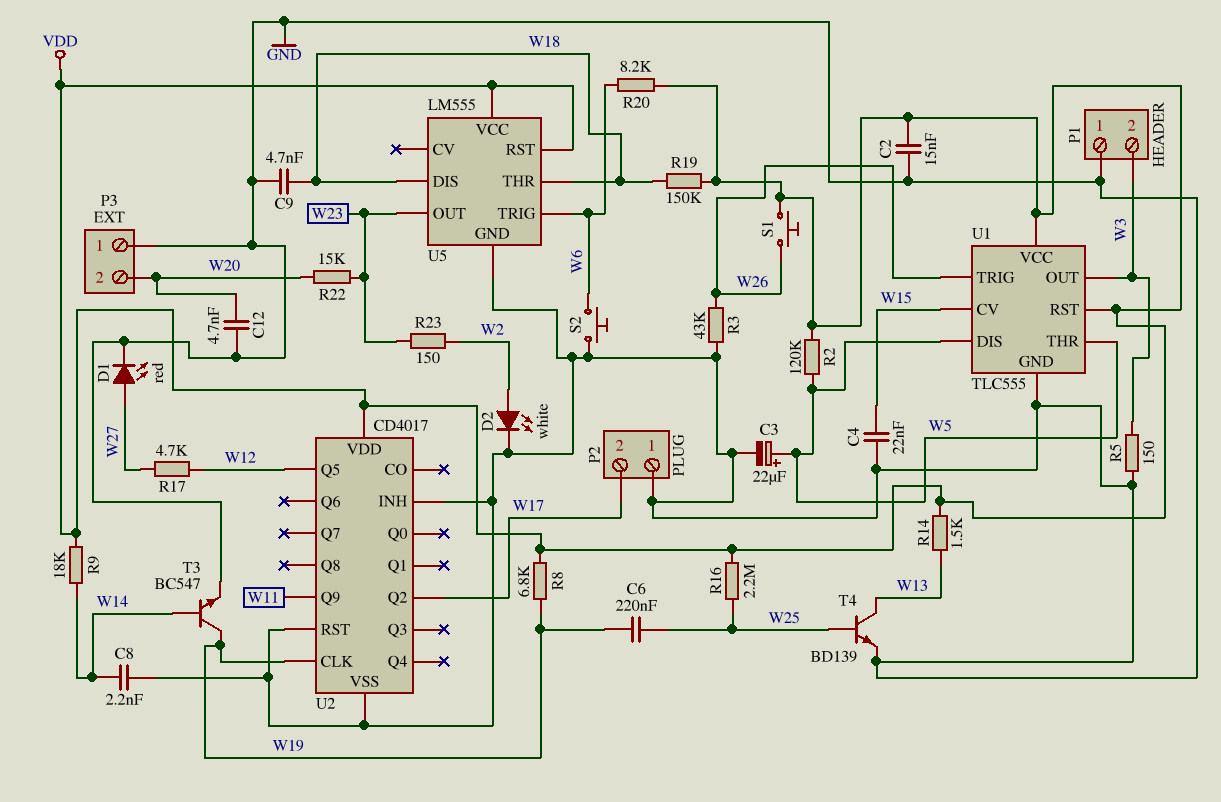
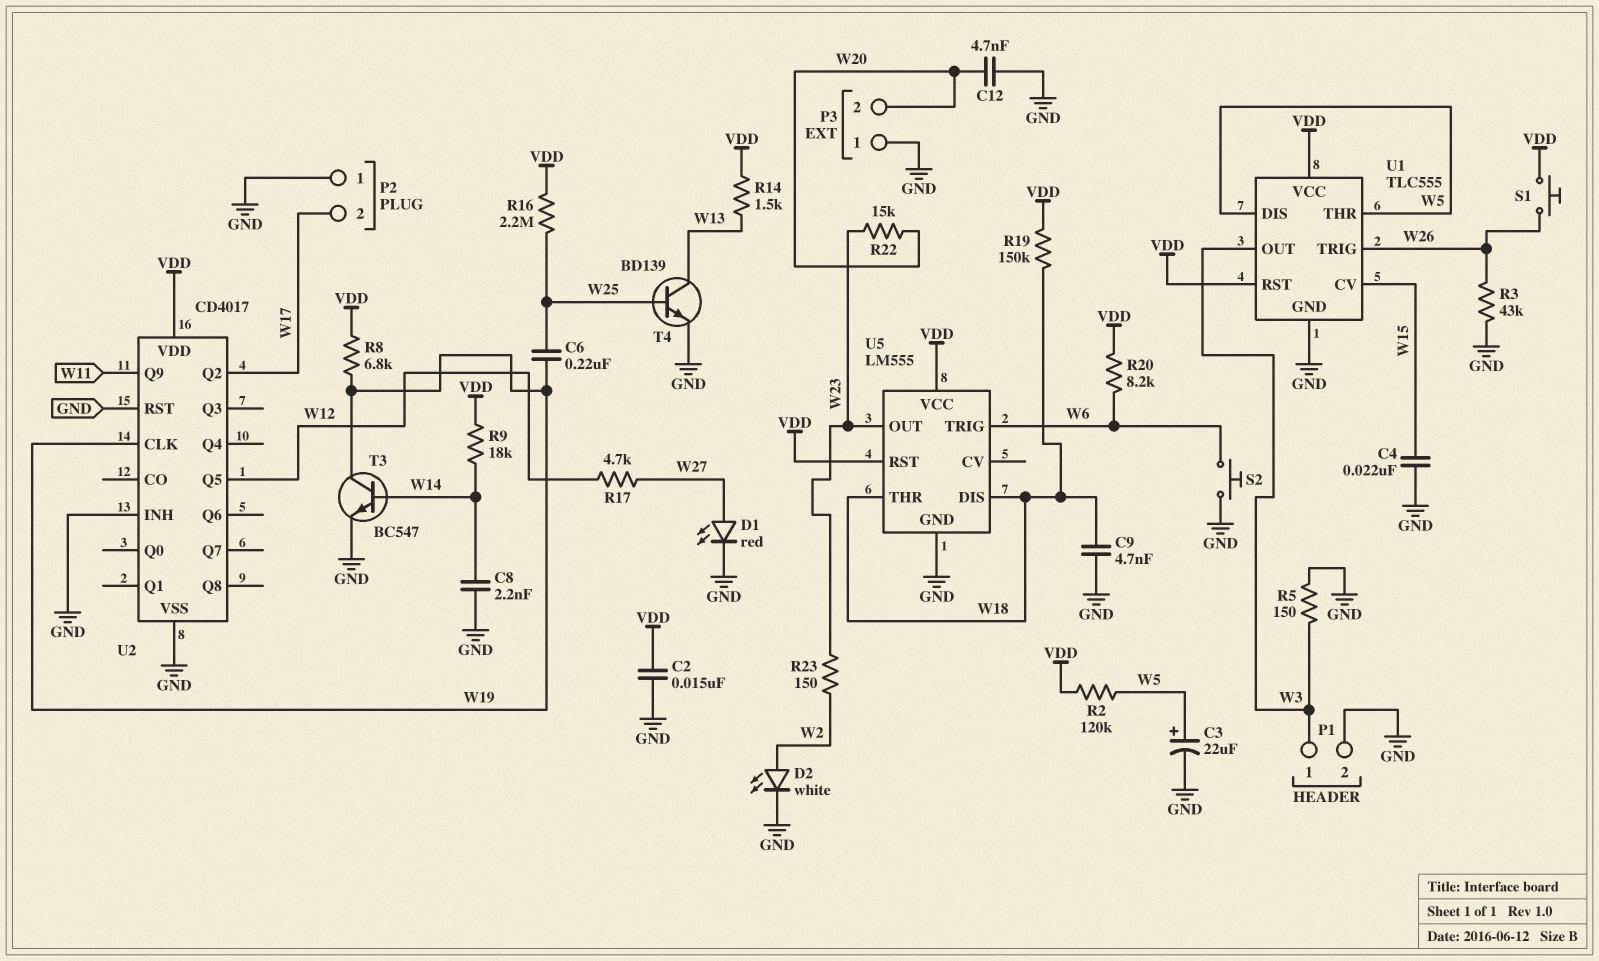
P1 pin 1: GND -> W3
P1 pin 2: W3 -> GND

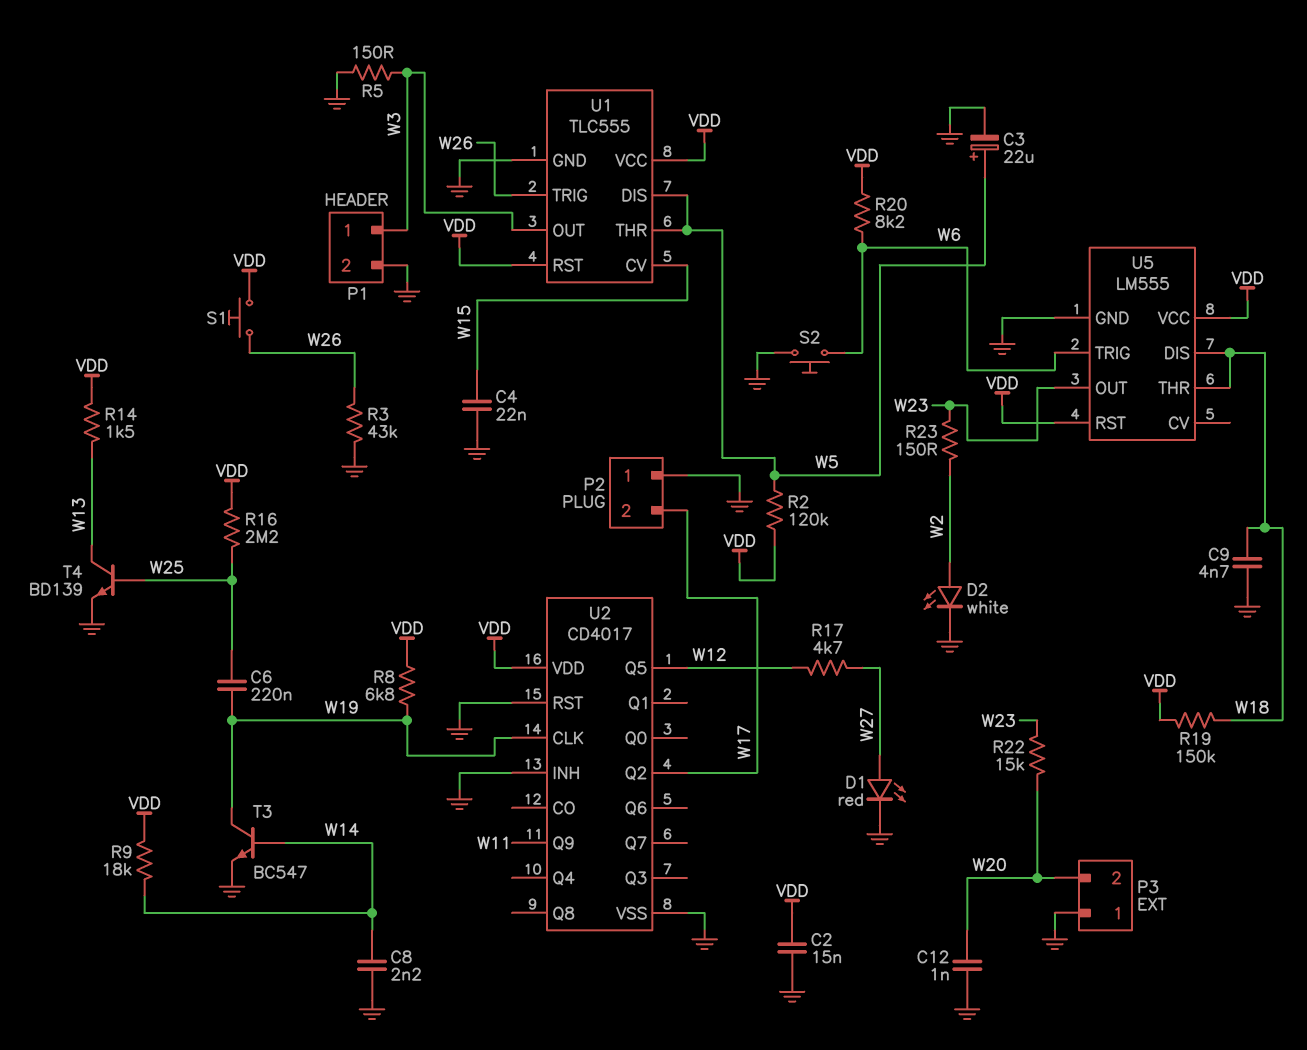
C12: 4.7nF (GND, W20) -> 1nF (GND, W20)

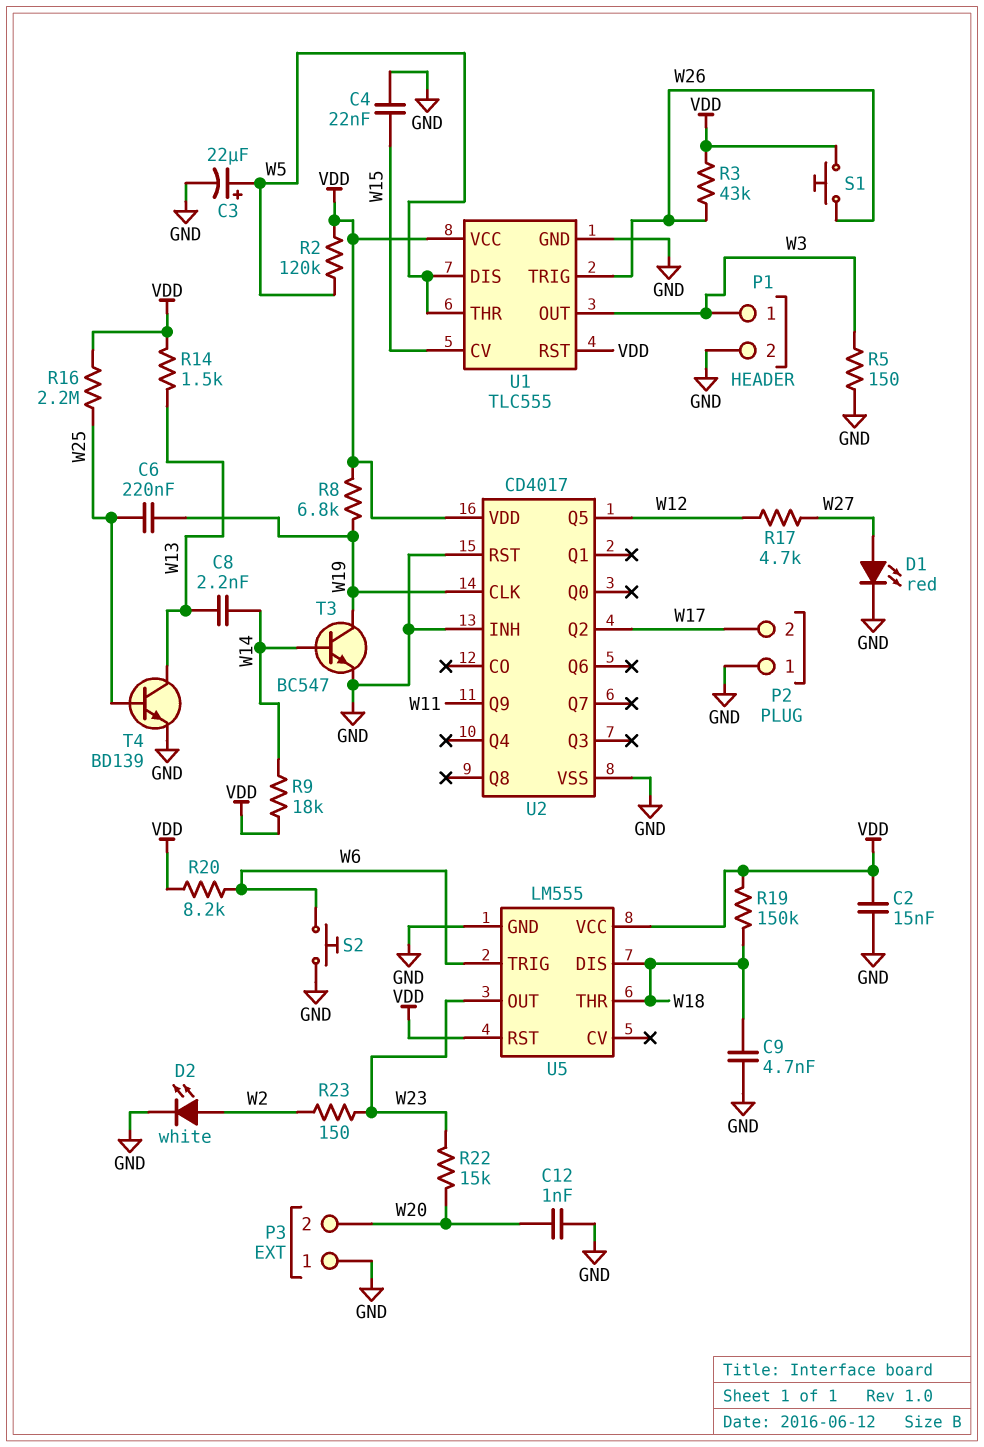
C8: 2.2nF (GND, W14) -> 2.2nF (W13, W14)
R3: 43k (GND, W26) -> 43k (VDD, W26)

